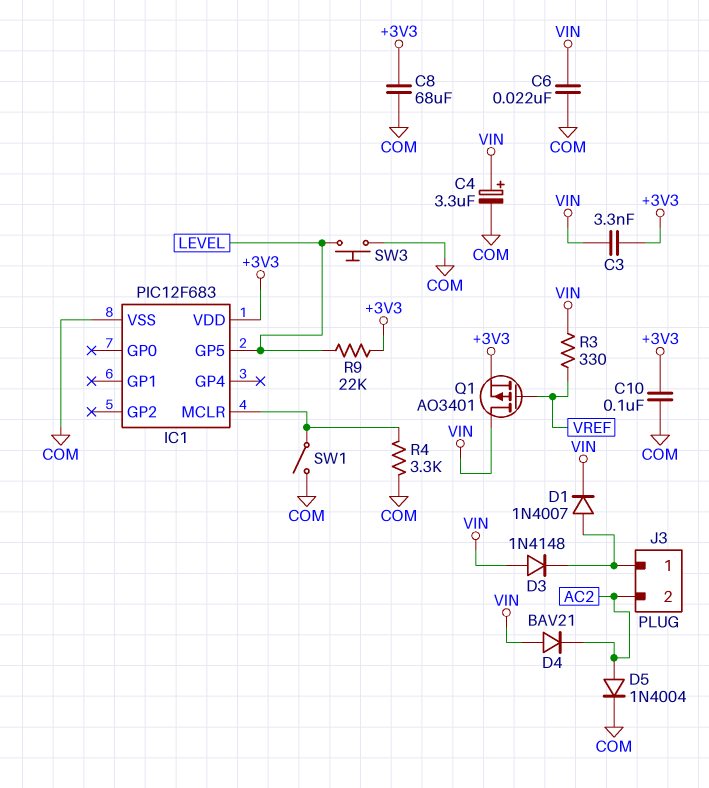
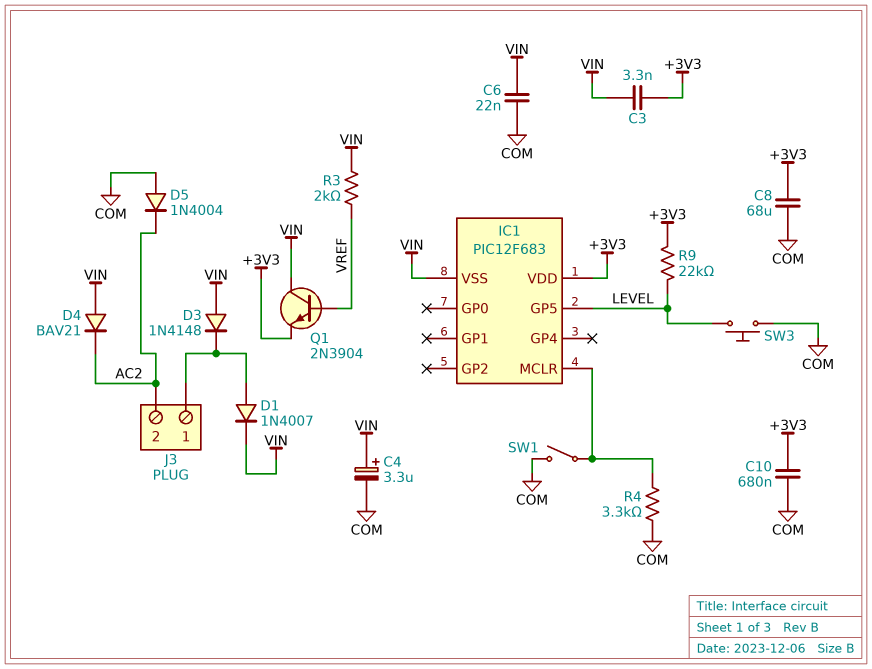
C10: 100nF (+3V3, COM) -> 680nF (+3V3, COM)
D5: diode 1N4004 (A AC2, K COM) -> diode 1N4004 (A COM, K AC2)
IC1 pin VSS: COM -> VIN
Q1: PMOS AO3401 (G VREF, D VIN, S +3V3) -> NPN 2N3904 (B VREF, C VIN, E +3V3)
R3: 330 (VIN, VREF) -> 2k (VIN, VREF)

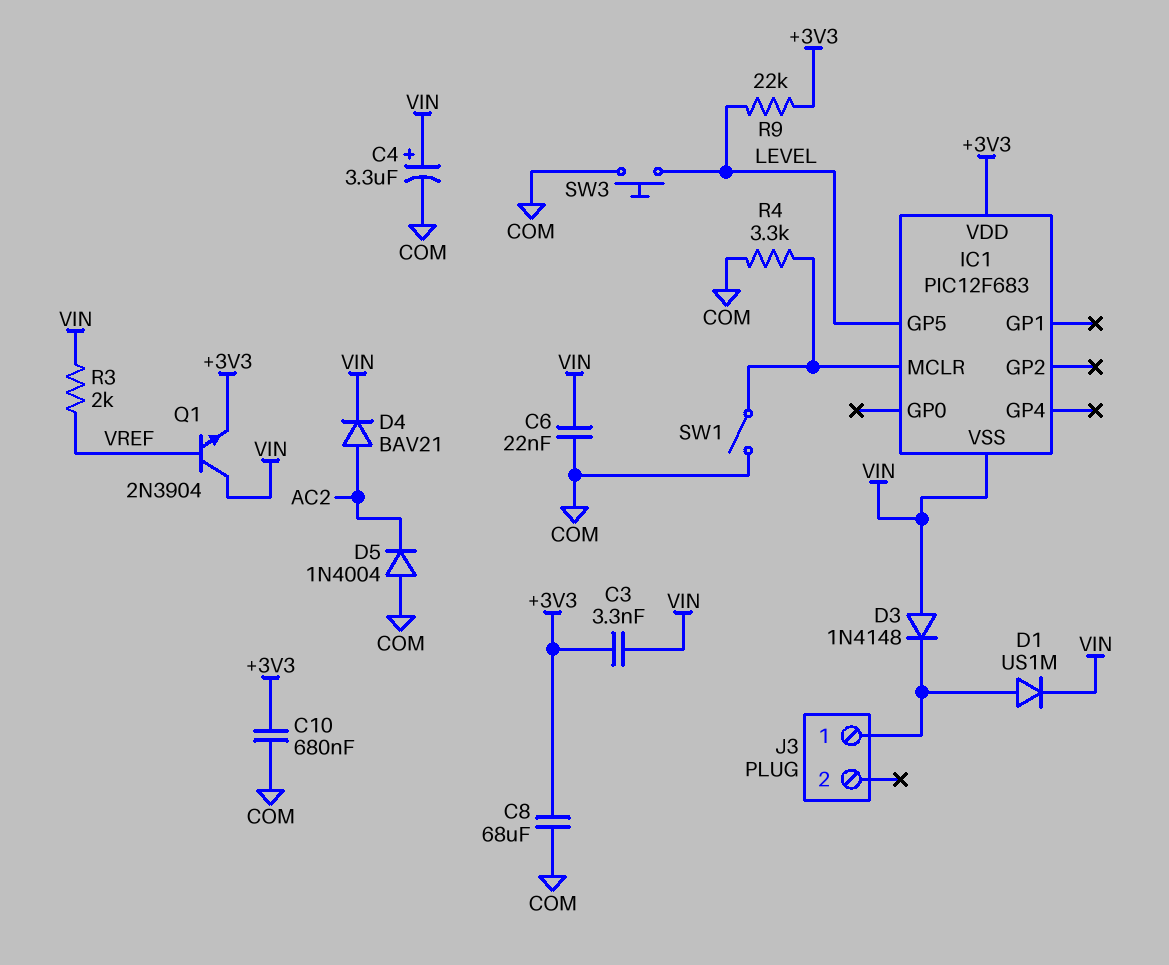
D1: diode 1N4007 (A J3/1, K VIN) -> diode US1M (A J3/1, K VIN)
D4: diode BAV21 (A VIN, K AC2) -> diode BAV21 (A AC2, K VIN)
J3 pin 2: AC2 -> none

